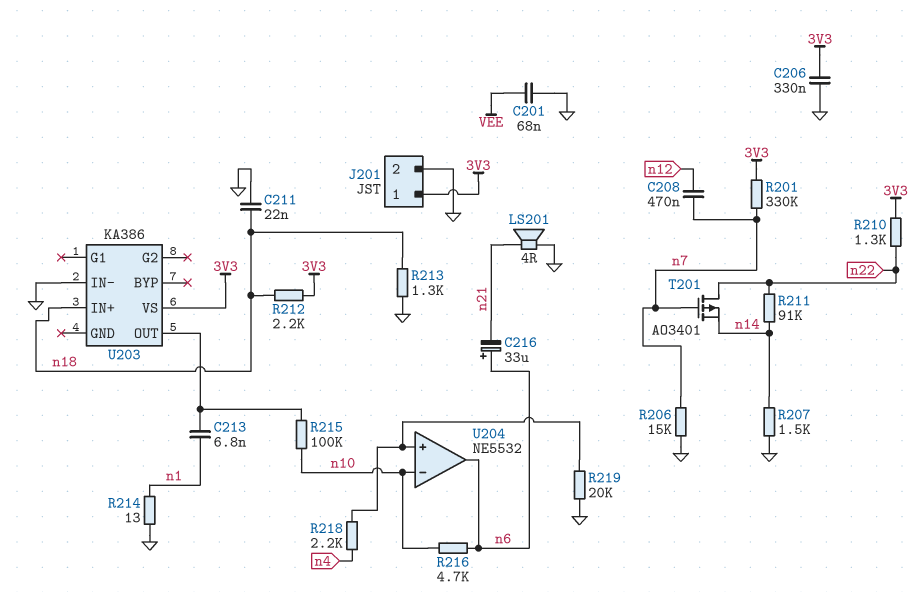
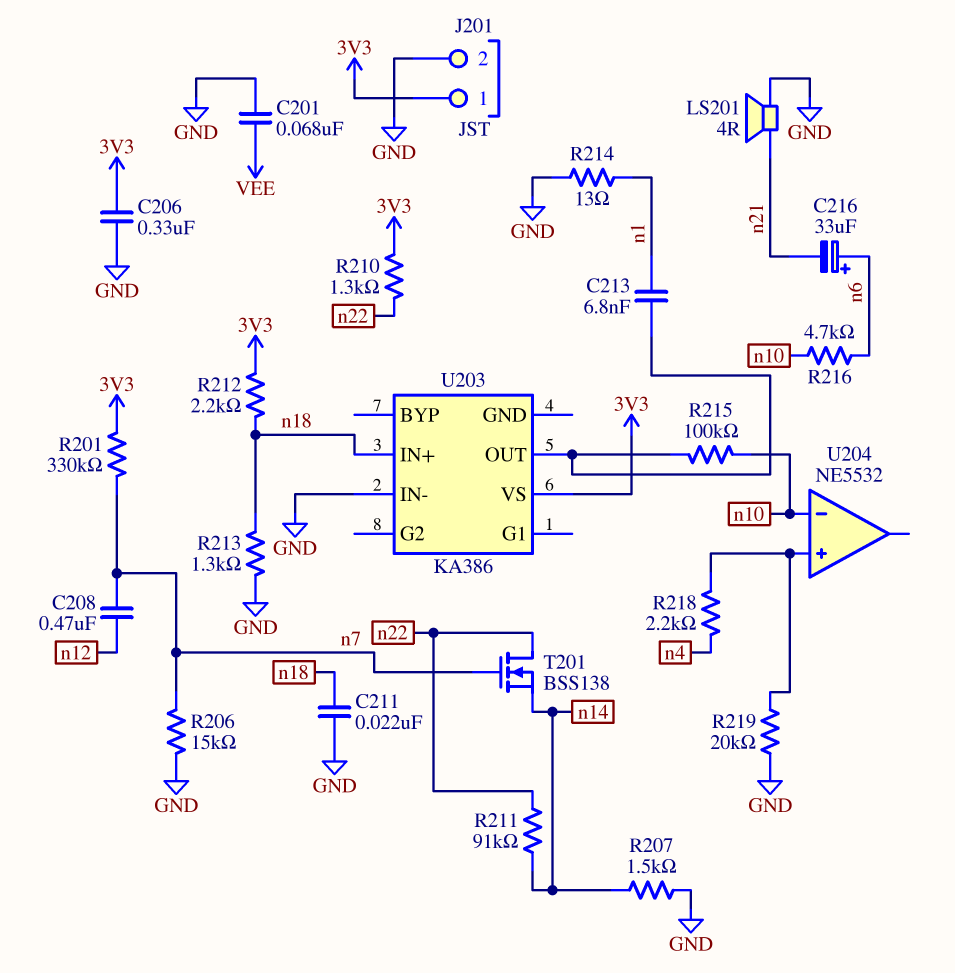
T201: PMOS AO3401 (G n7, D n22, S n14) -> NMOS BSS138 (G n7, D n22, S n14)
U204 pin out: n6 -> none

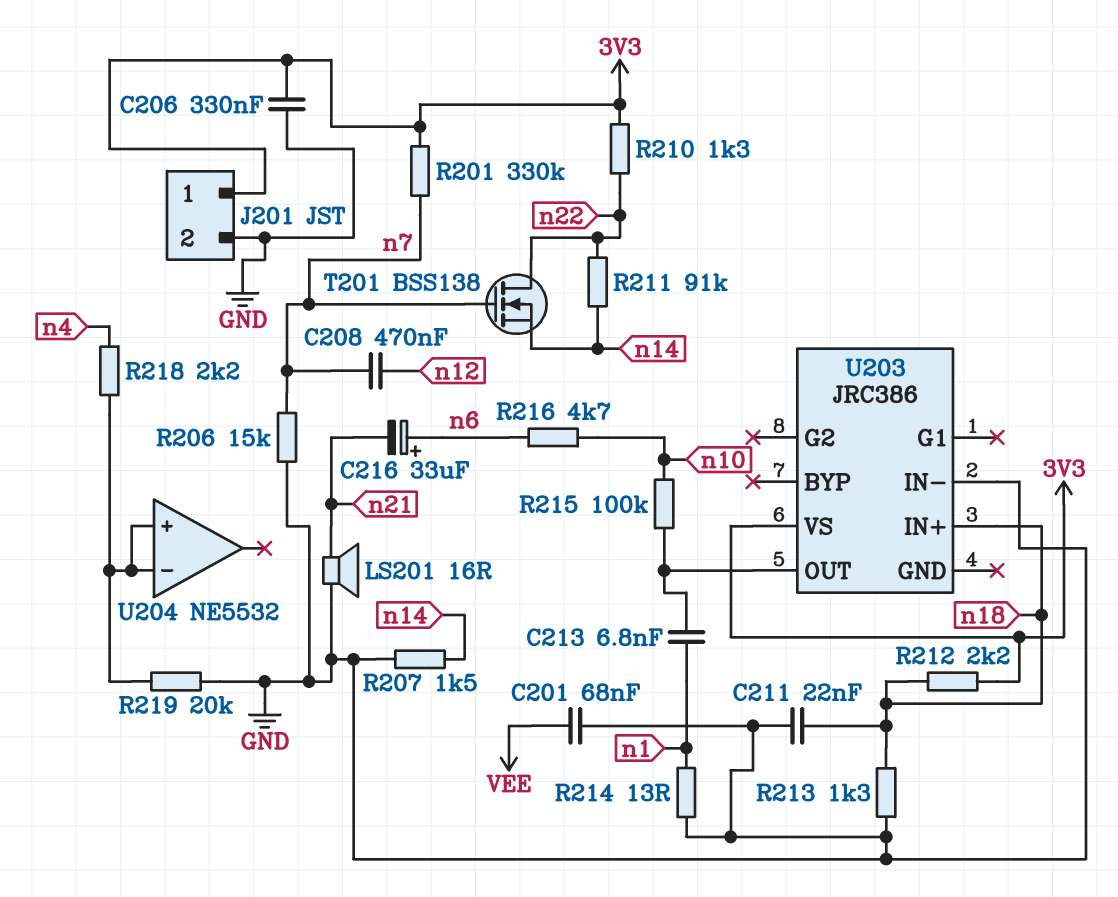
LS201: speaker 4R (GND, n21) -> speaker 16R (GND, n21)
U203: KA386 -> JRC386
U204 pin in-: n10 -> U204/in+

